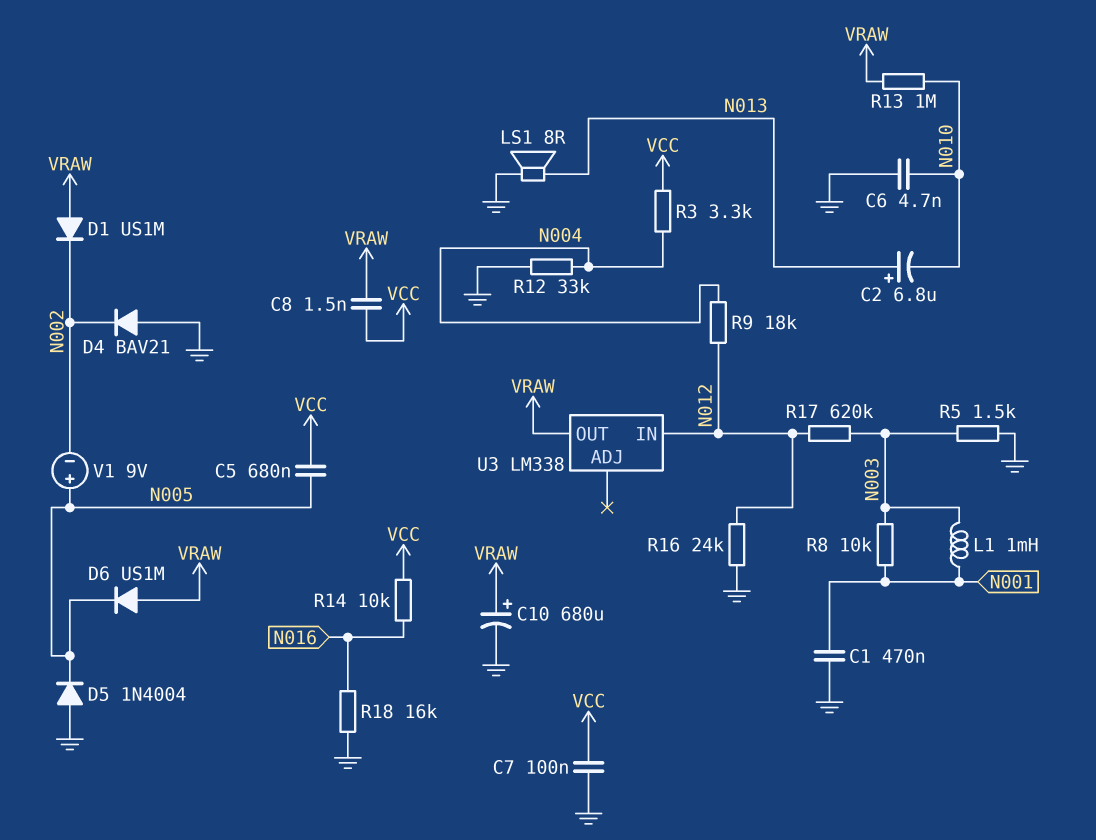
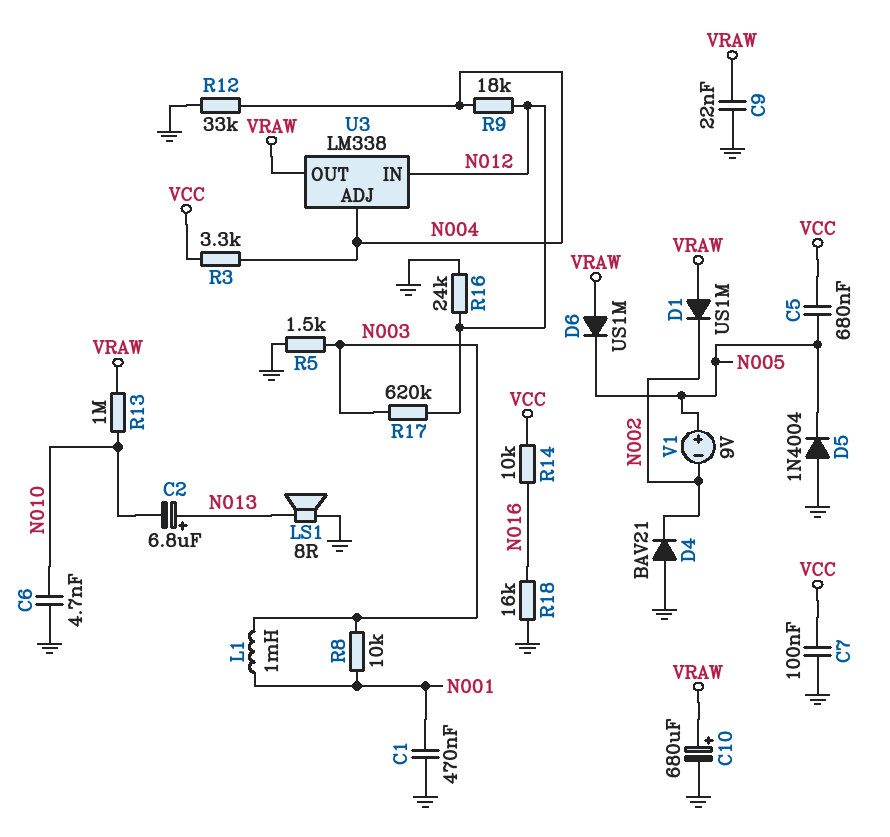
C8: 1.5nF (VCC, VRAW) -> none
C9: none -> 22nF (GND, VRAW)
U3 pin ADJ: none -> N004

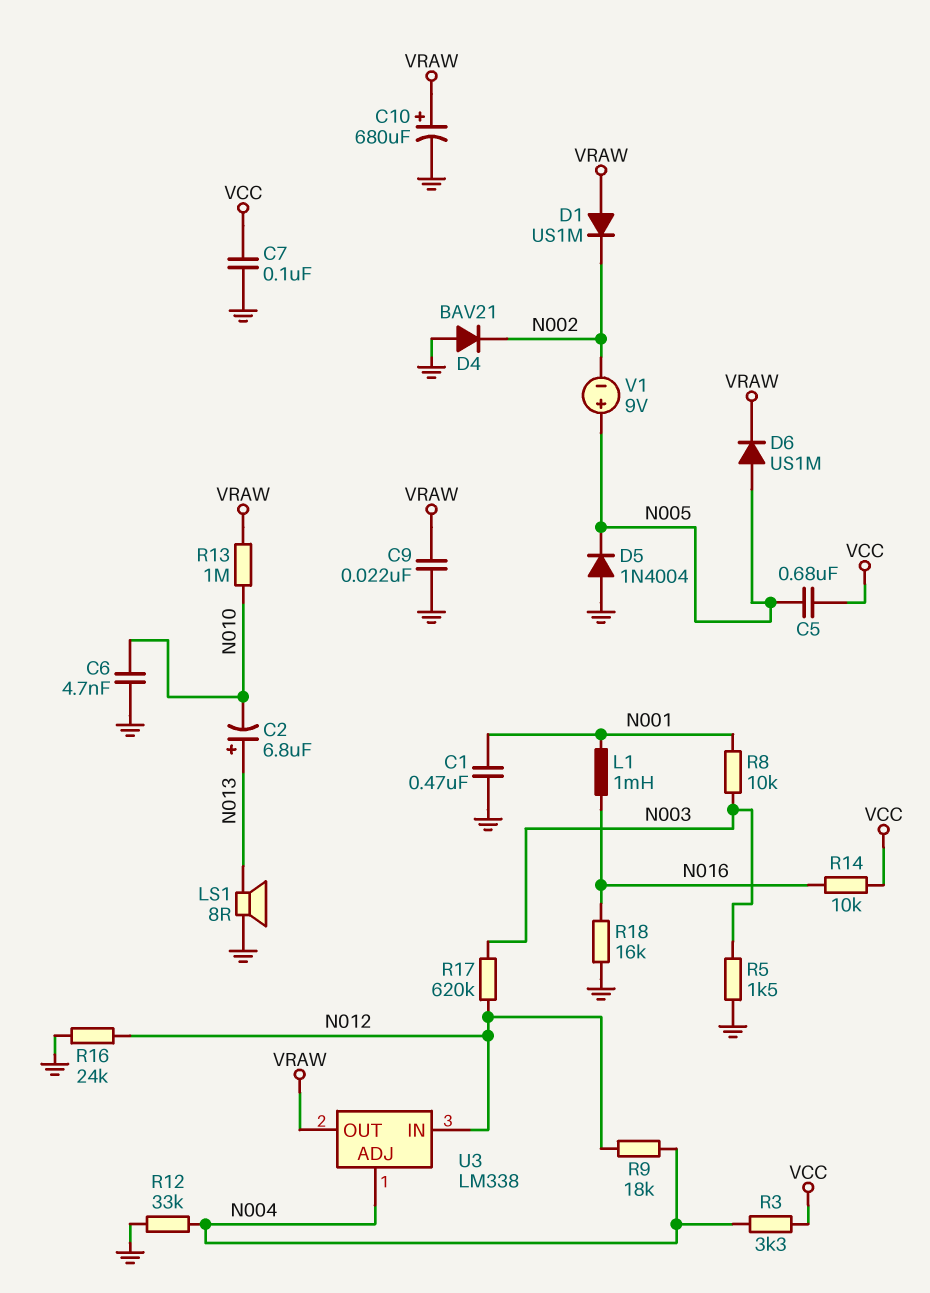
D6: diode US1M (A VRAW, K N005) -> diode US1M (A N005, K VRAW)
L1: 1mH (N001, N003) -> 1mH (N001, N016)

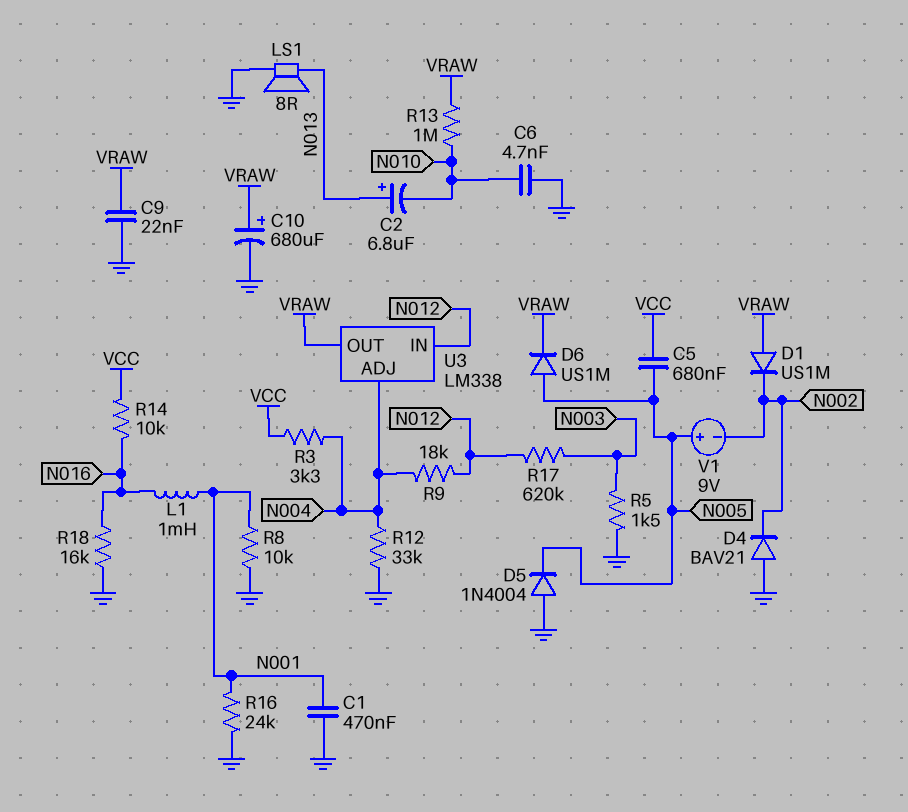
C7: 100nF (GND, VCC) -> none
R8: 10k (N001, N003) -> 10k (GND, N001)
R16: 24k (GND, N012) -> 24k (GND, N001)

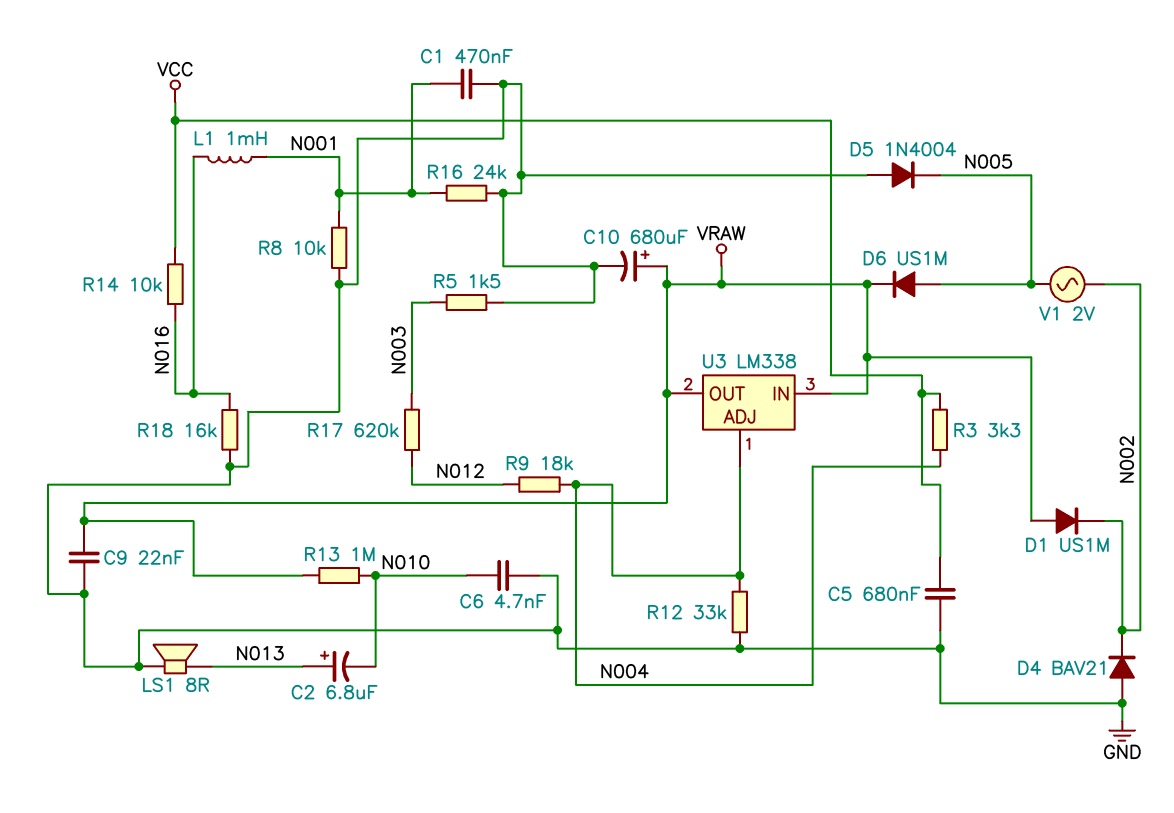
C5: 680nF (N005, VCC) -> 680nF (GND, VCC)
U3 pin IN: N012 -> VRAW
V1: 9V (plus N005, minus N002) -> AC 2V (N002, N005)

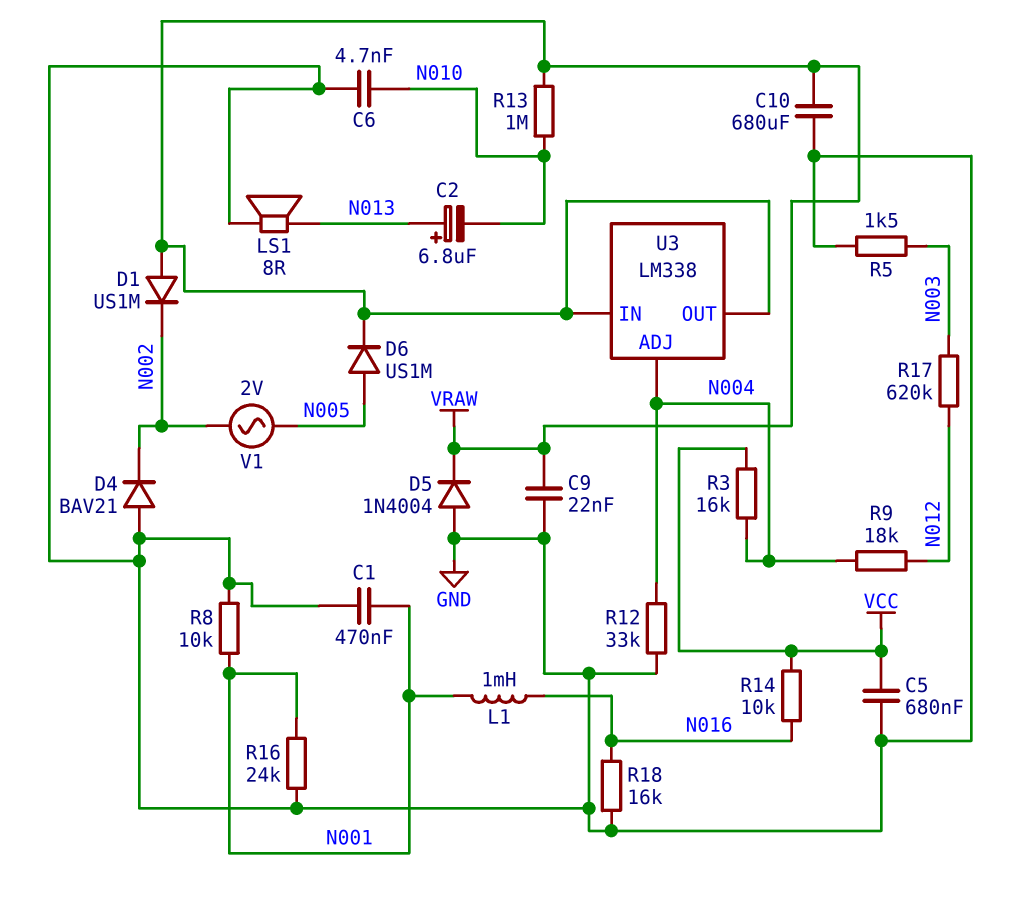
C10: 680uF (plus VRAW, minus GND) -> 680uF (GND, VRAW)
D5: diode 1N4004 (A GND, K N005) -> diode 1N4004 (A GND, K VRAW)
R3: 3.3k (N004, VCC) -> 16k (N004, VCC)

